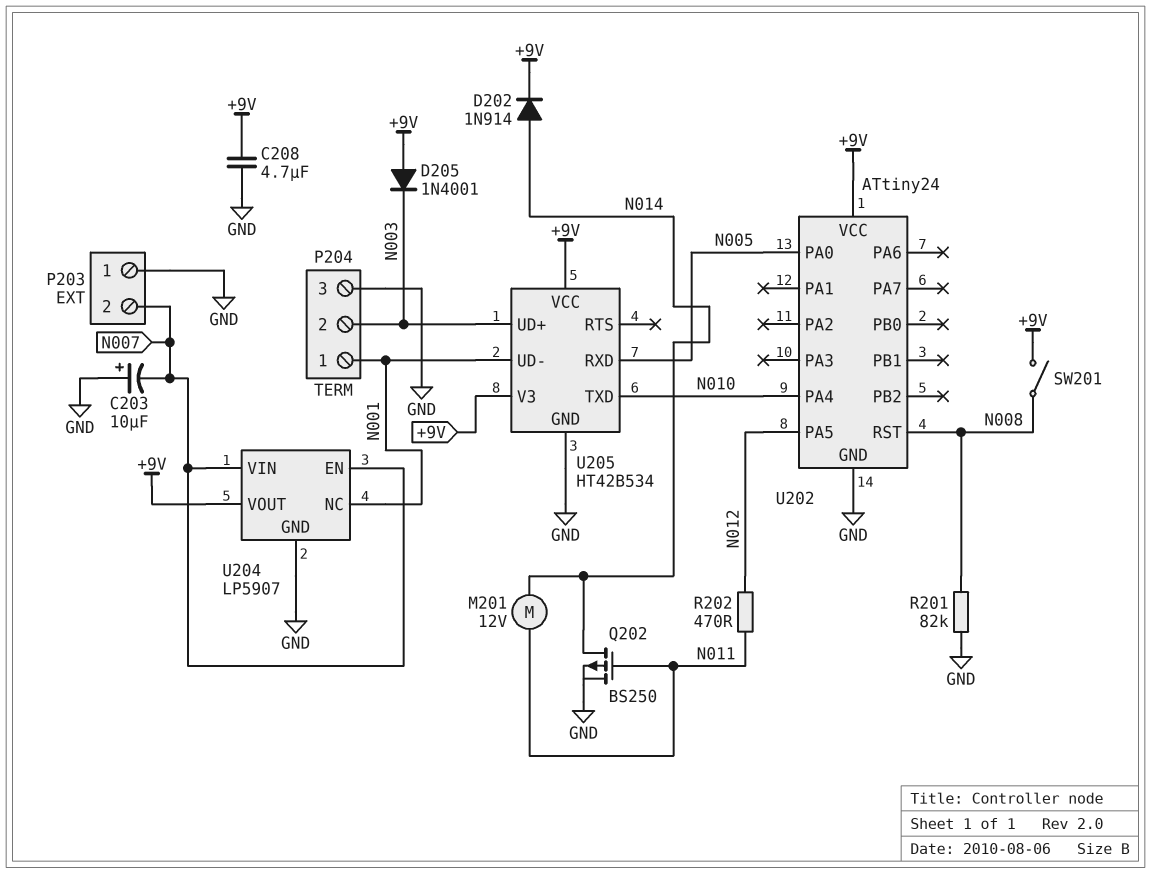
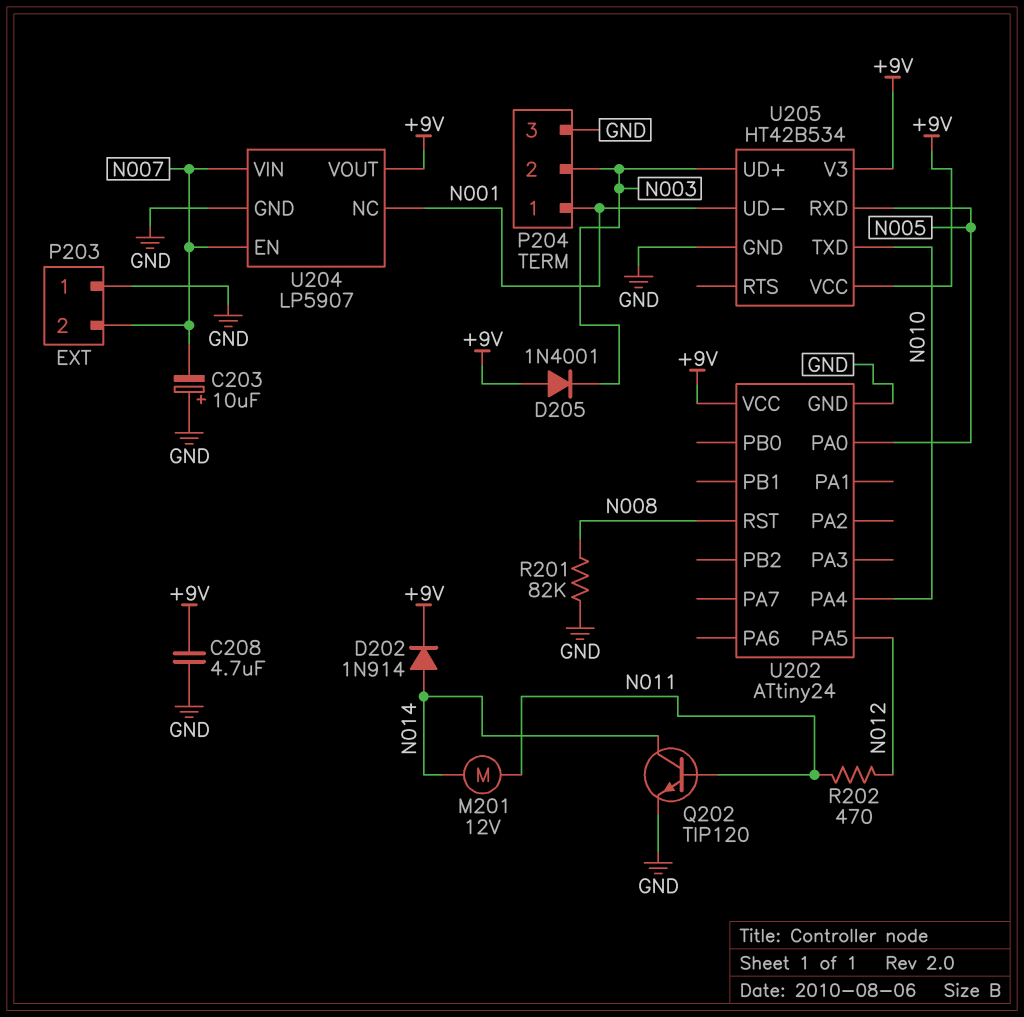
Q202: PMOS BS250 (G N011, D N014, S GND) -> NPN TIP120 (B N011, C N014, E GND)
SW201: switch (+9V, N008) -> none

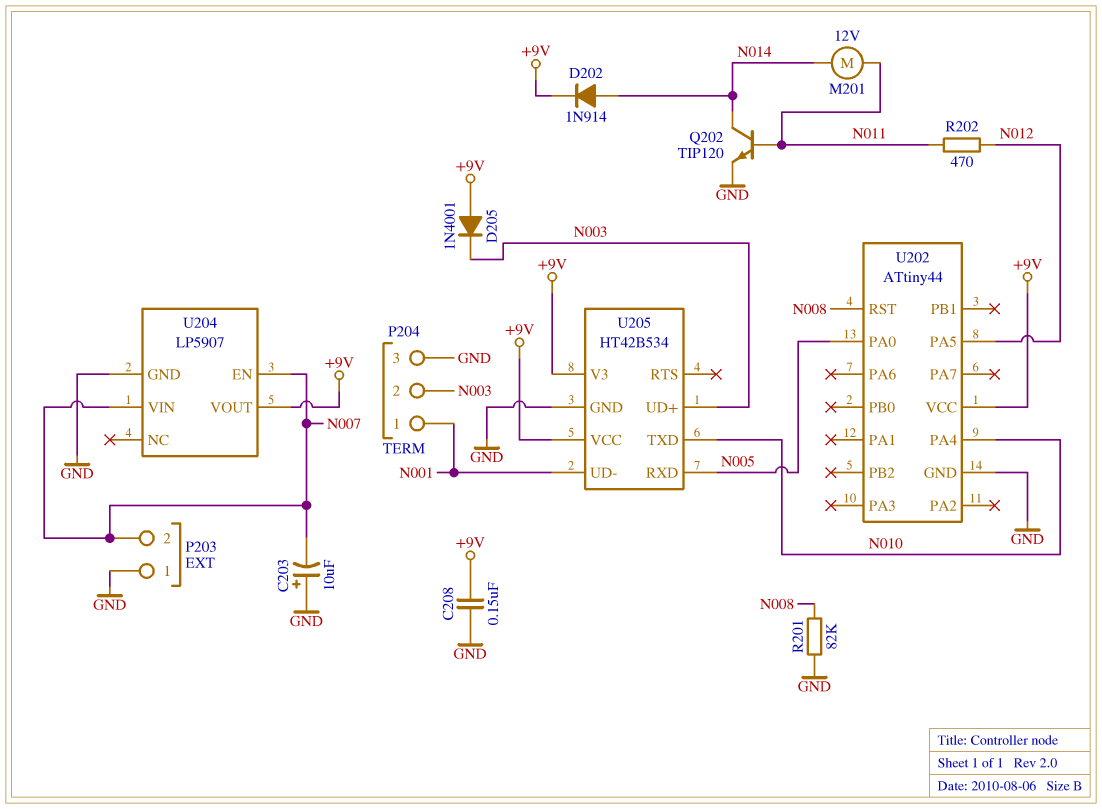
C208: 4.7uF (+9V, GND) -> 150nF (+9V, GND)
U202: ATtiny24 -> ATtiny44
U204 pin NC: N001 -> none

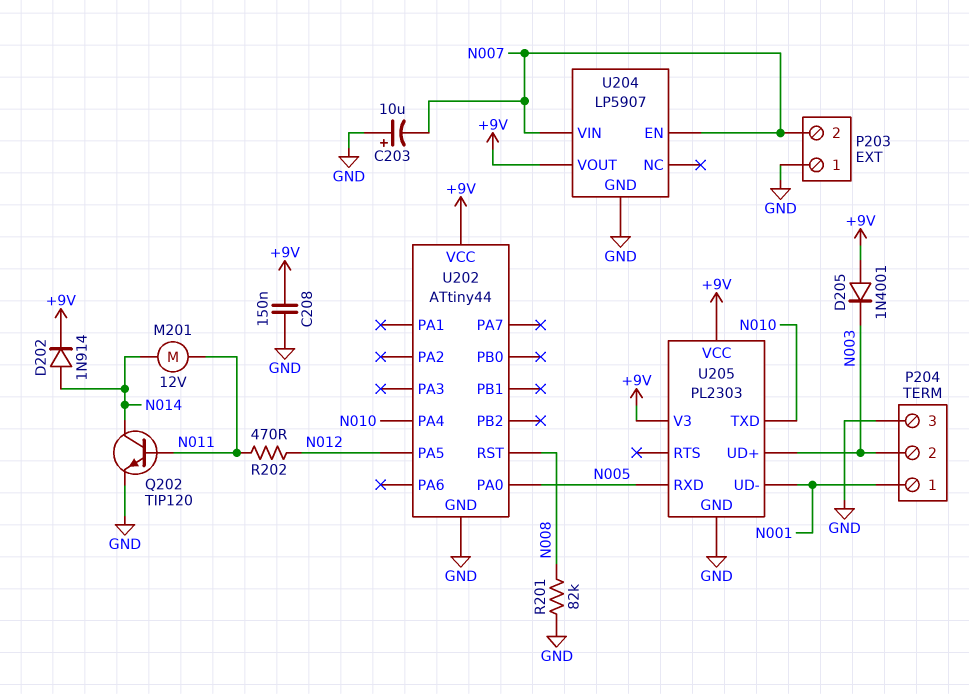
U205: HT42B534 -> PL2303

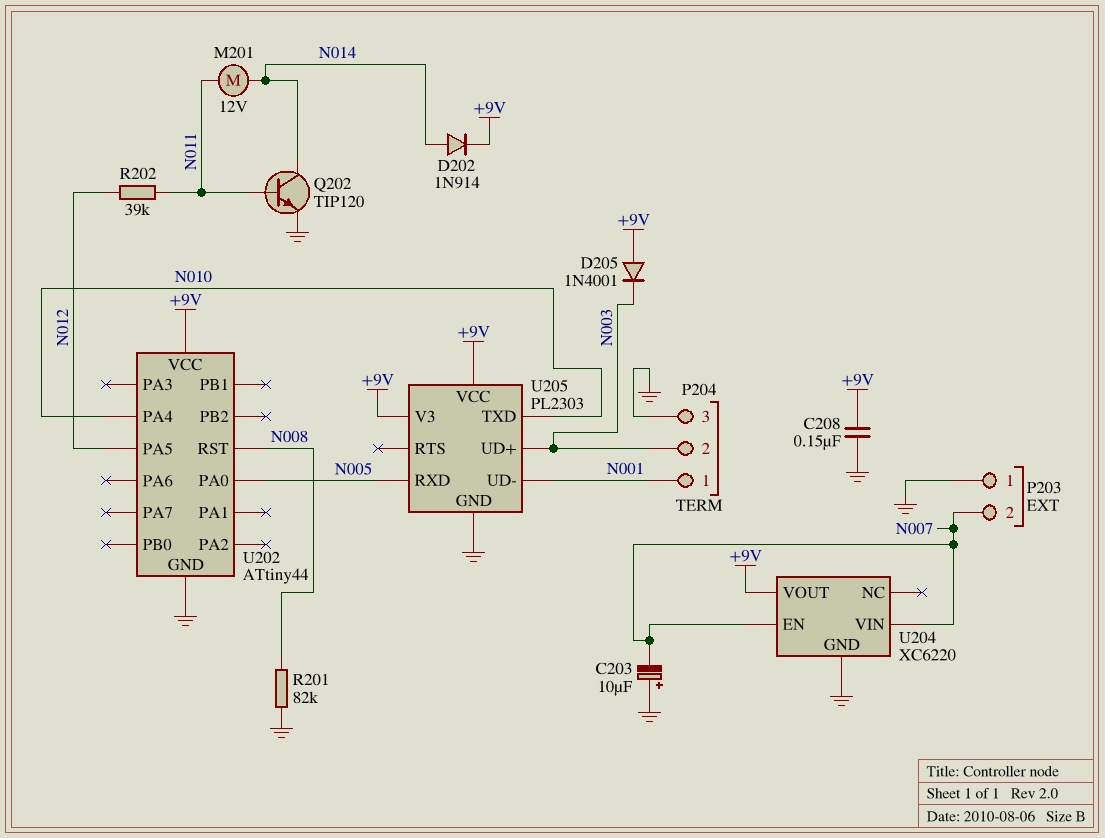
R202: 470 (N011, N012) -> 39k (N011, N012)
U204: LP5907 -> XC6220

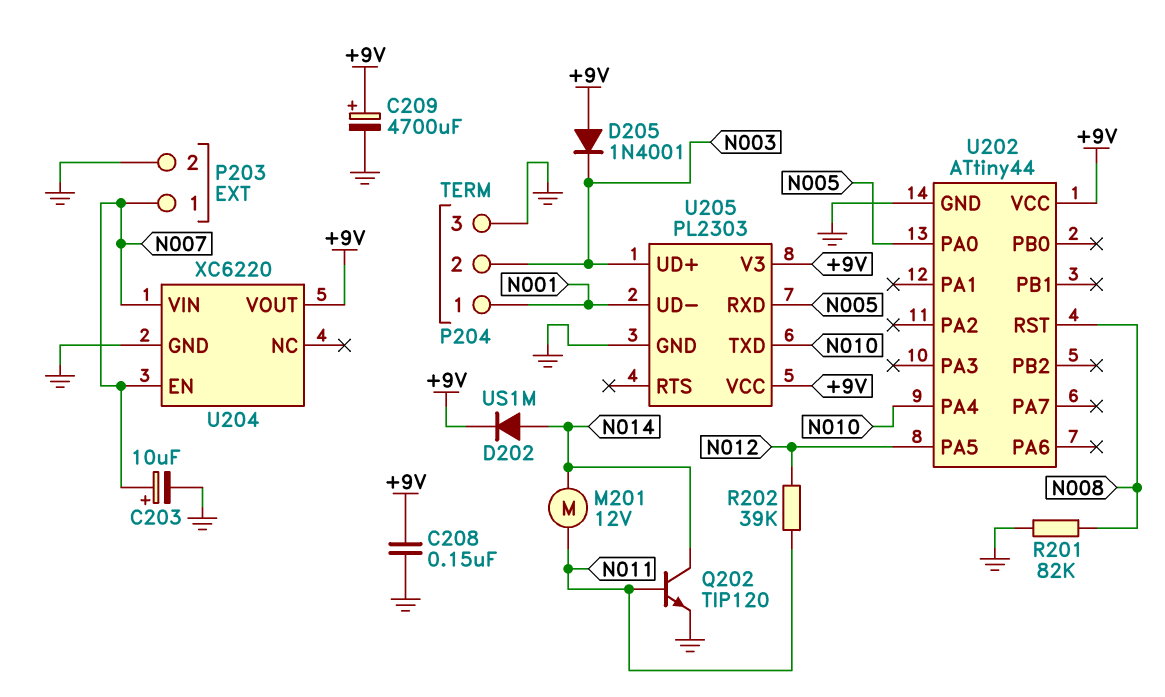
C203: 10uF (plus GND, minus N007) -> 10uF (plus N007, minus GND)
C209: none -> 4700uF (plus +9V, minus GND)
D202: diode 1N914 (A N014, K +9V) -> diode US1M (A N014, K +9V)
P203 pin 1: GND -> N007
P203 pin 2: N007 -> GND

